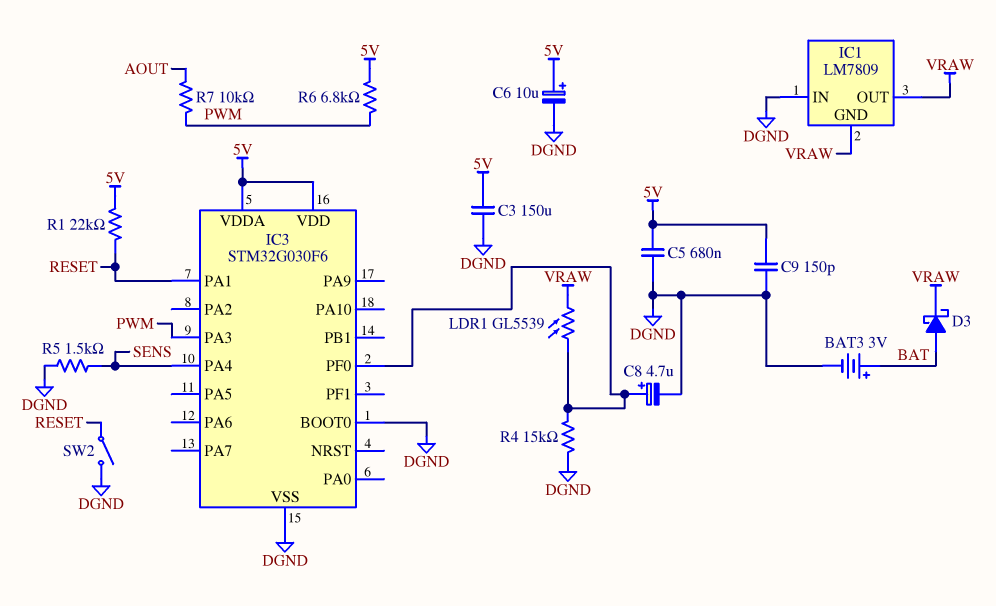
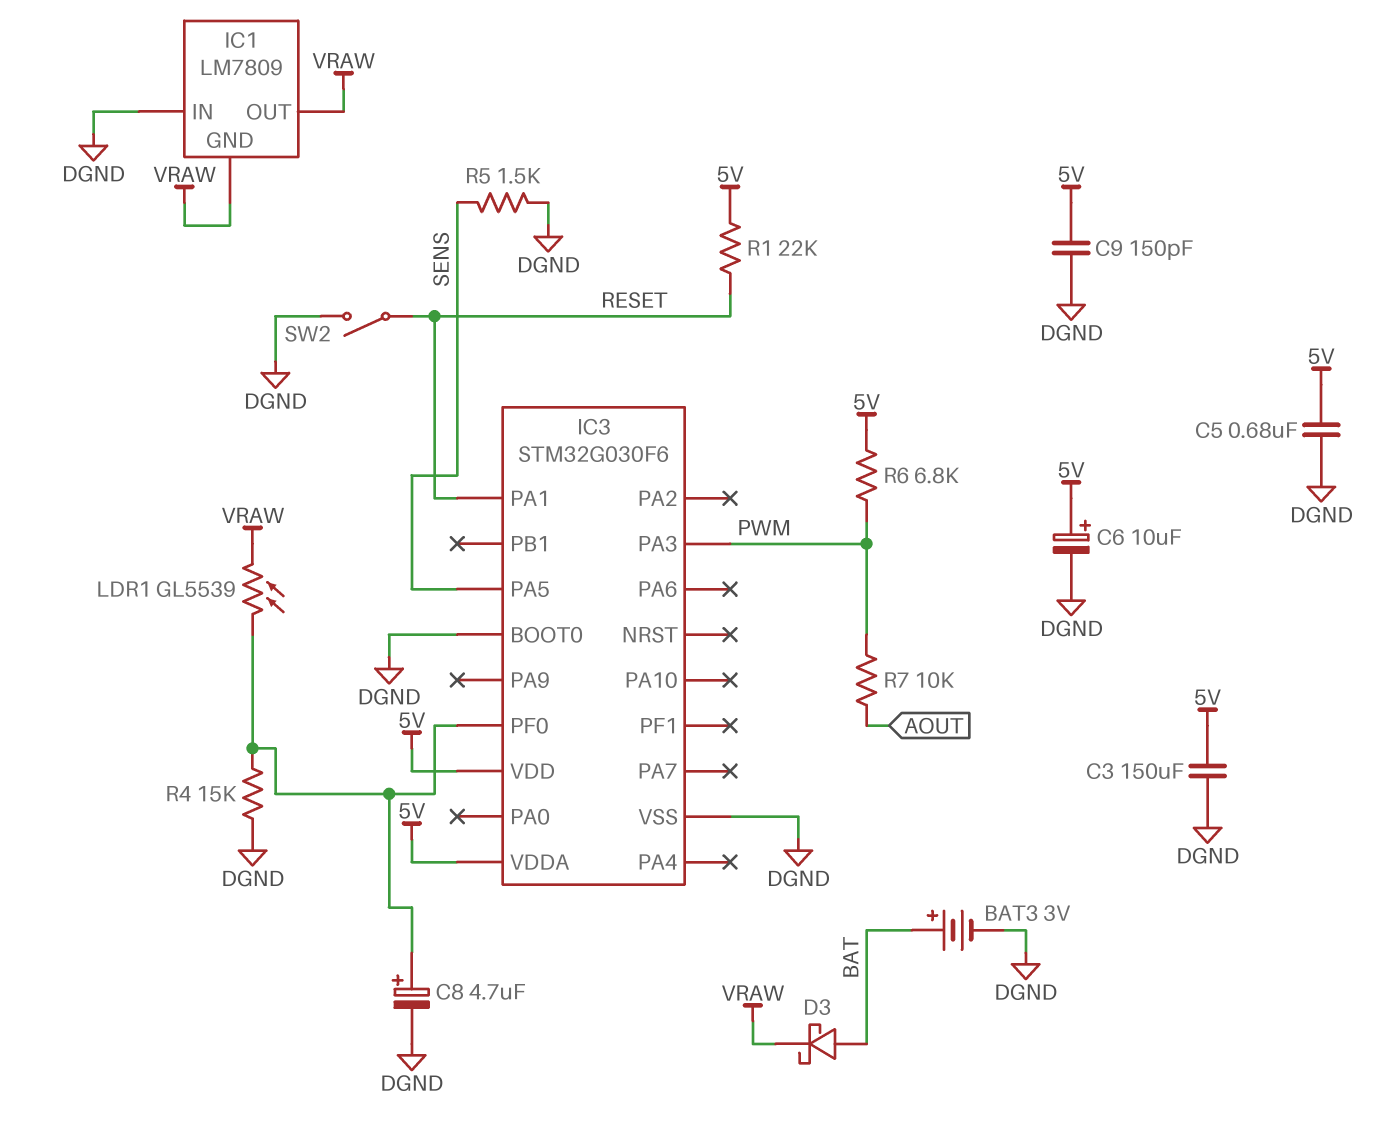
IC3 pin PA4: SENS -> none
IC3 pin PA5: none -> SENS

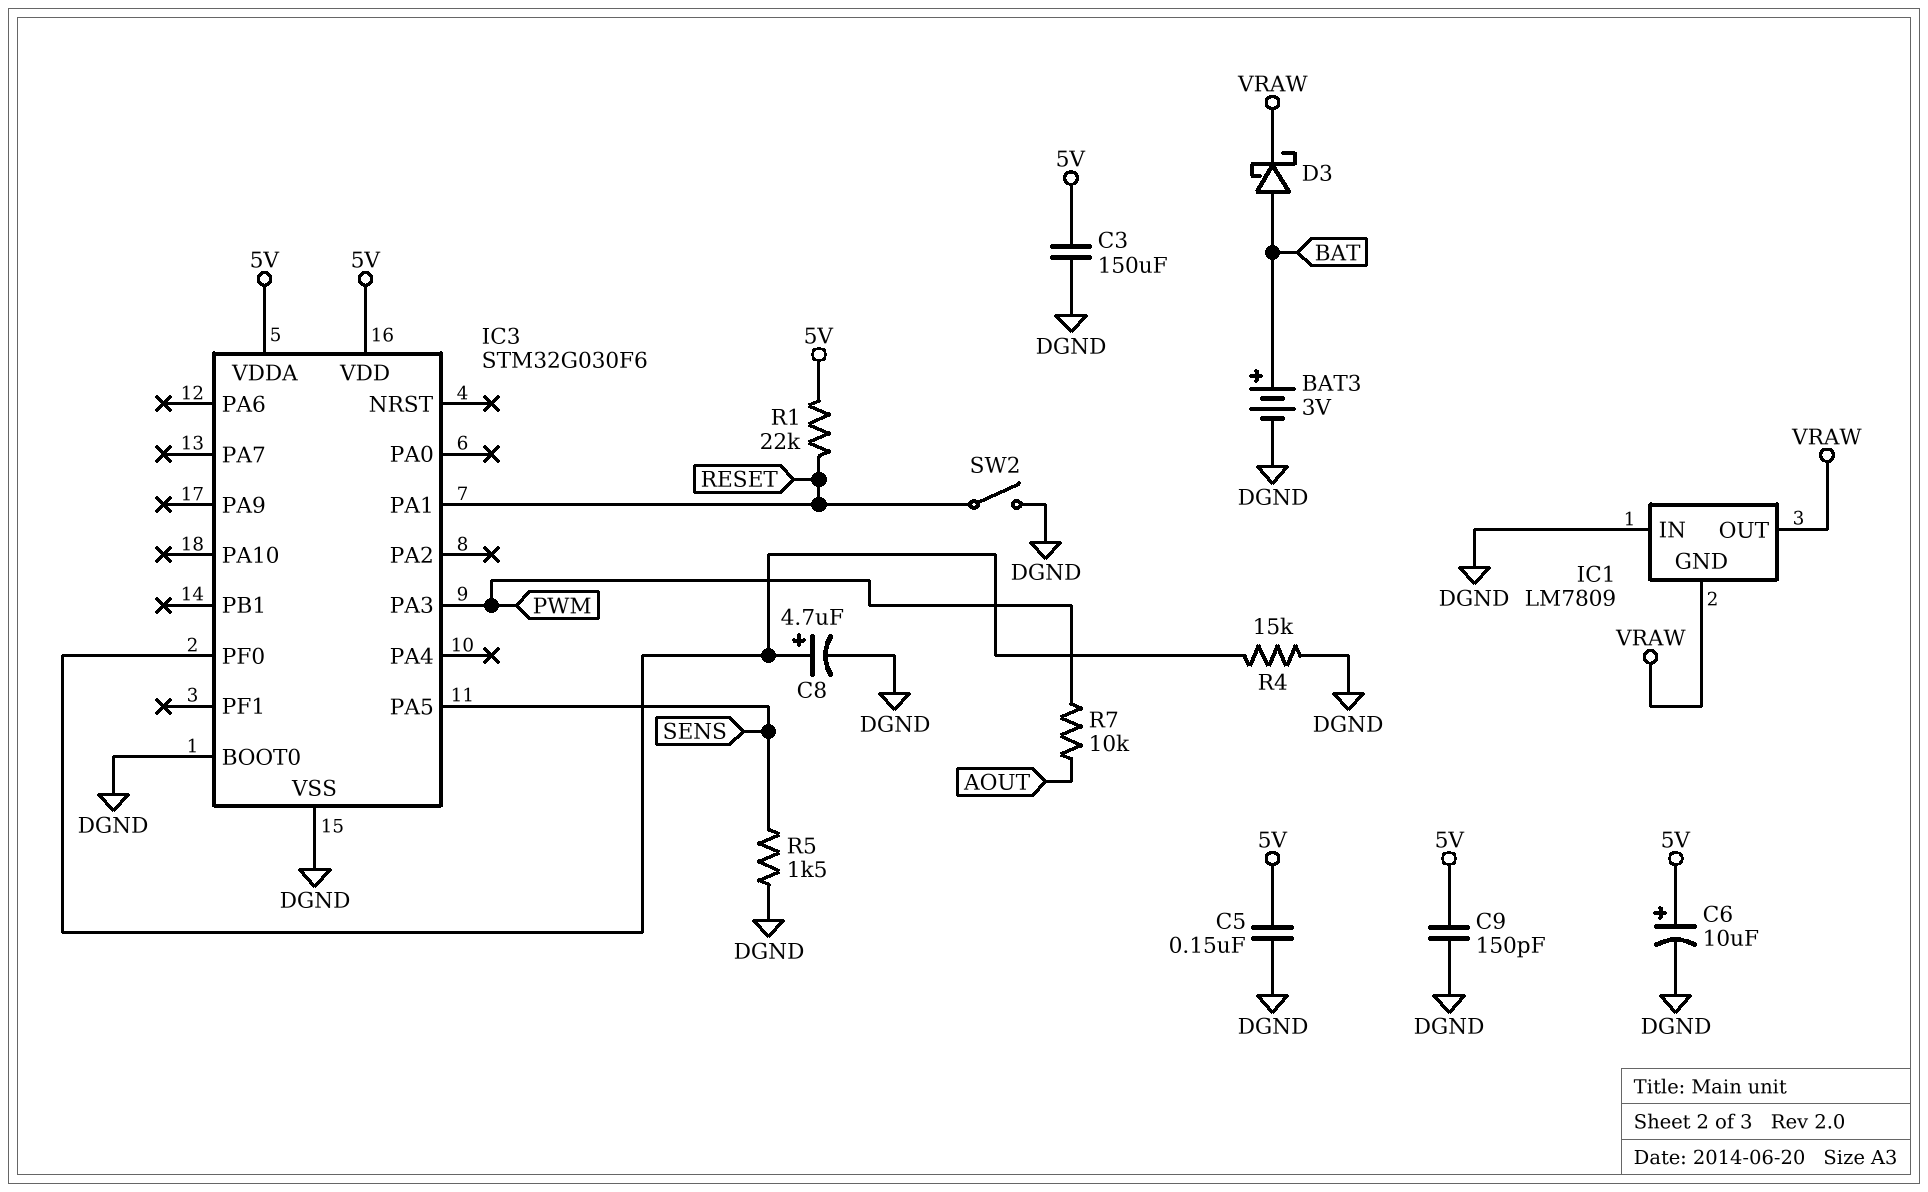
C5: 680nF (5V, DGND) -> 150nF (5V, DGND)
LDR1: GL5539 (IC3/PF0, VRAW) -> none
R6: 6.8k (5V, PWM) -> none

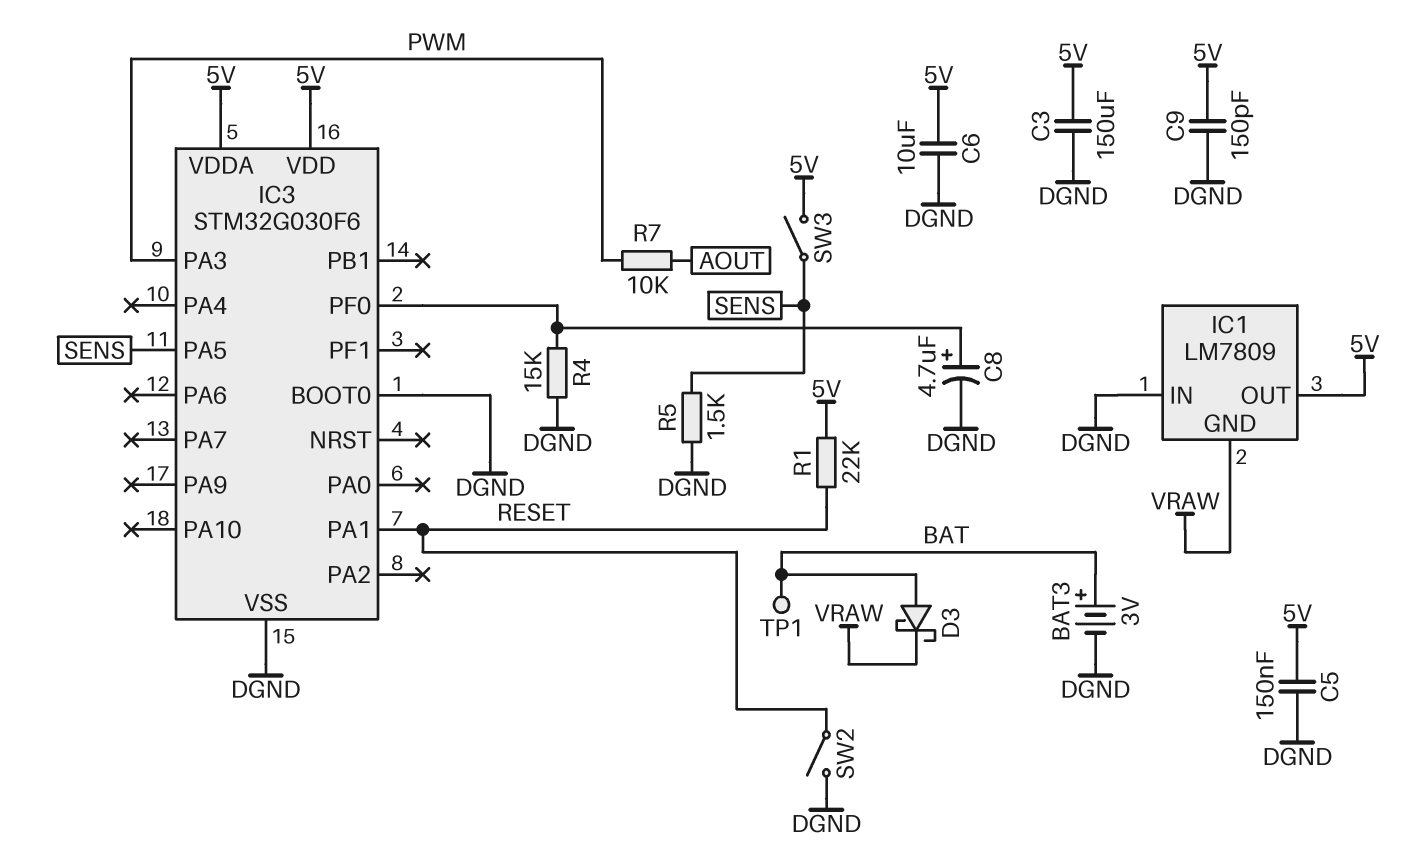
C6: 10uF (plus 5V, minus DGND) -> 10uF (5V, DGND)
IC1 pin OUT: VRAW -> 5V
SW3: none -> switch (5V, SENS)
TP1: none -> test point (BAT)

